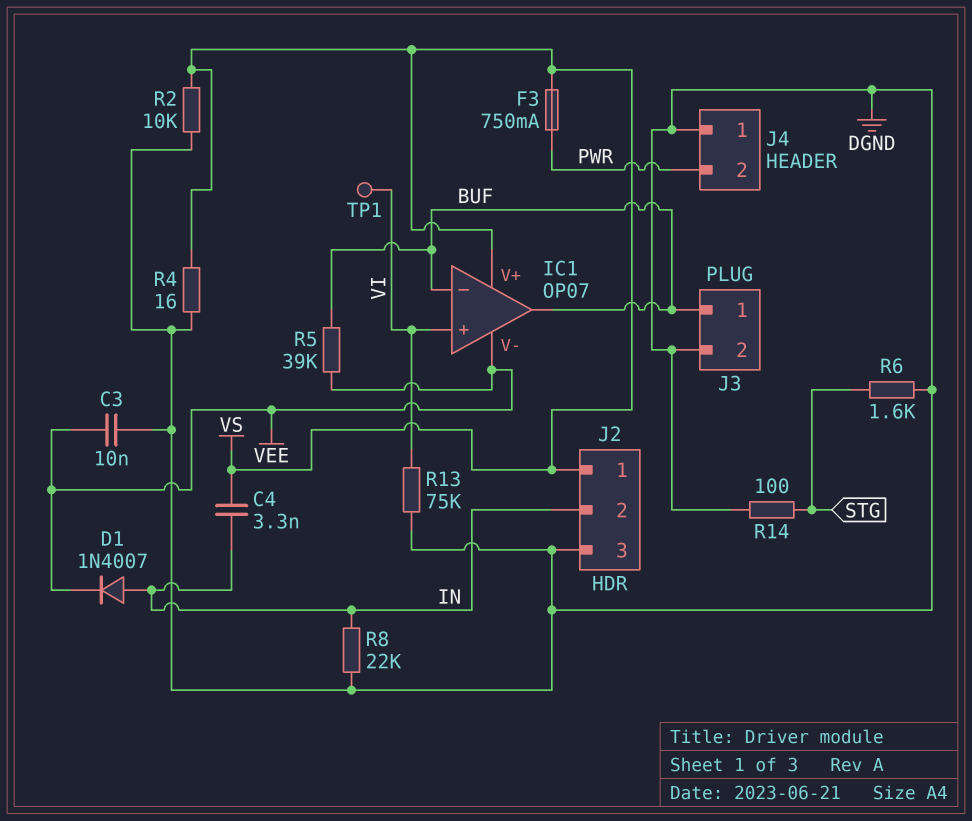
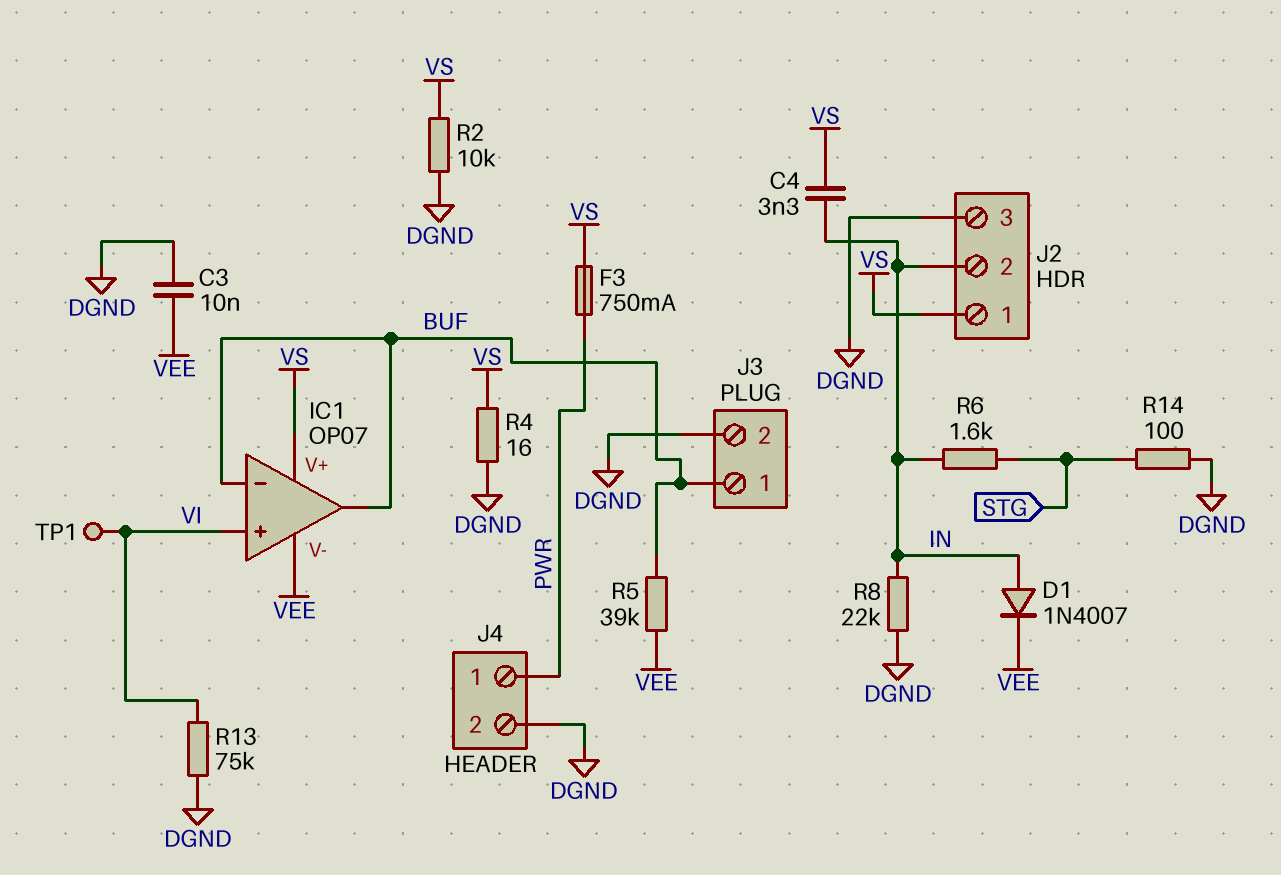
J4 pin 1: DGND -> PWR
J4 pin 2: PWR -> DGND
R6: 1.6k (DGND, STG) -> 1.6k (IN, STG)

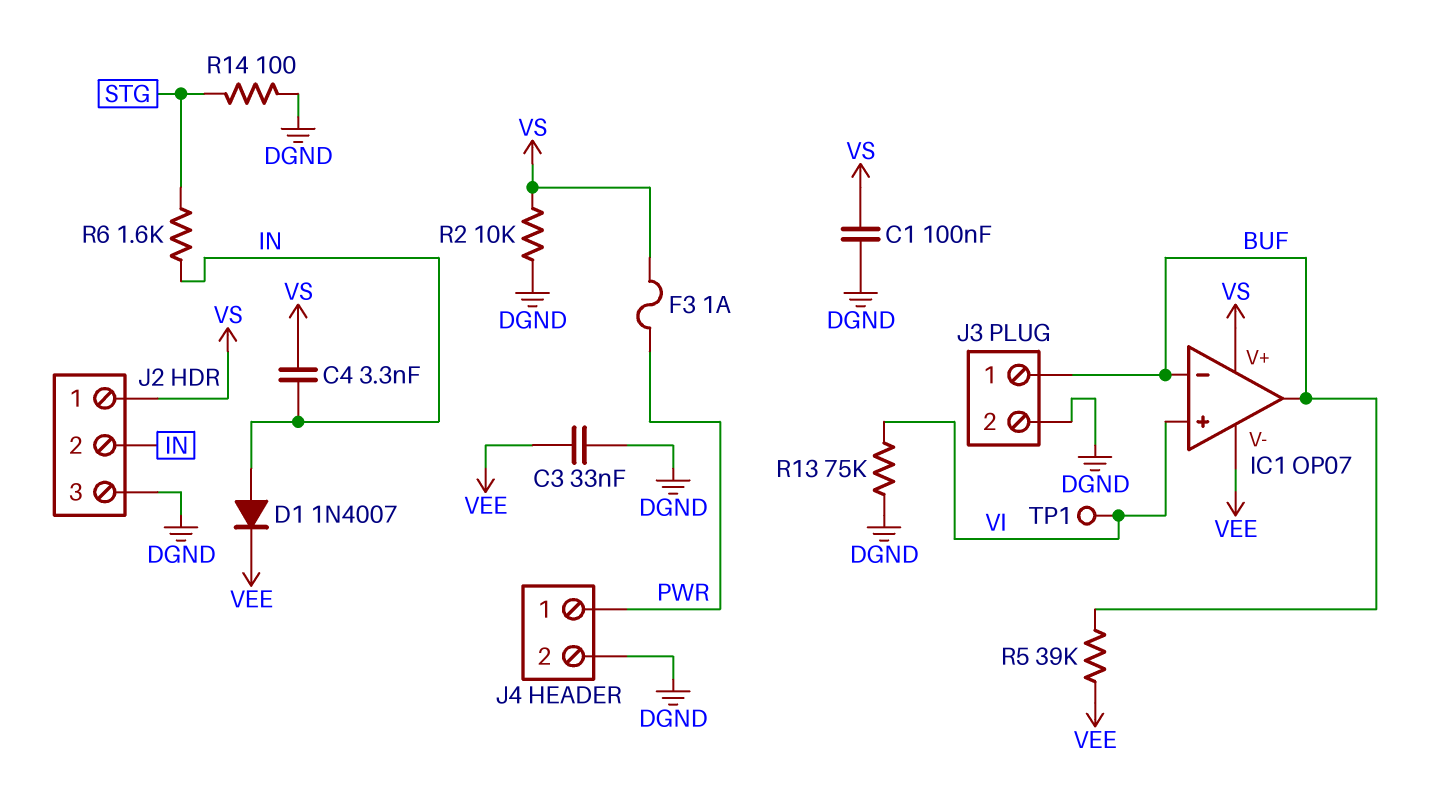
C1: none -> 100nF (DGND, VS)
C3: 10nF (DGND, VEE) -> 33nF (DGND, VEE)
F3: 750mA (PWR, VS) -> 1A (PWR, VS)
R4: 16 (DGND, VS) -> none
R8: 22k (DGND, IN) -> none

